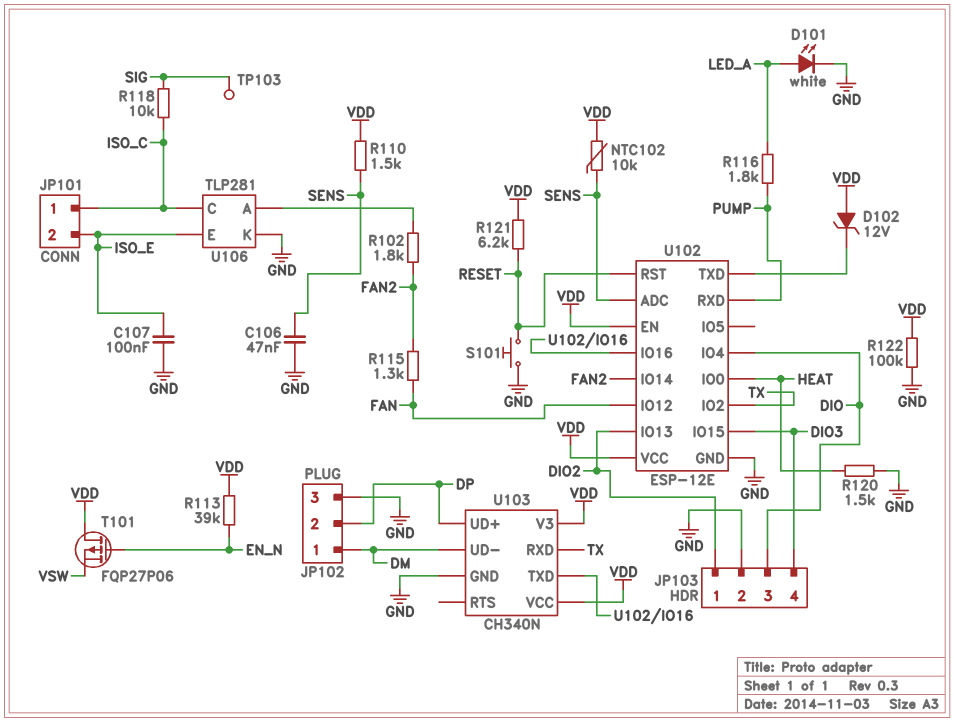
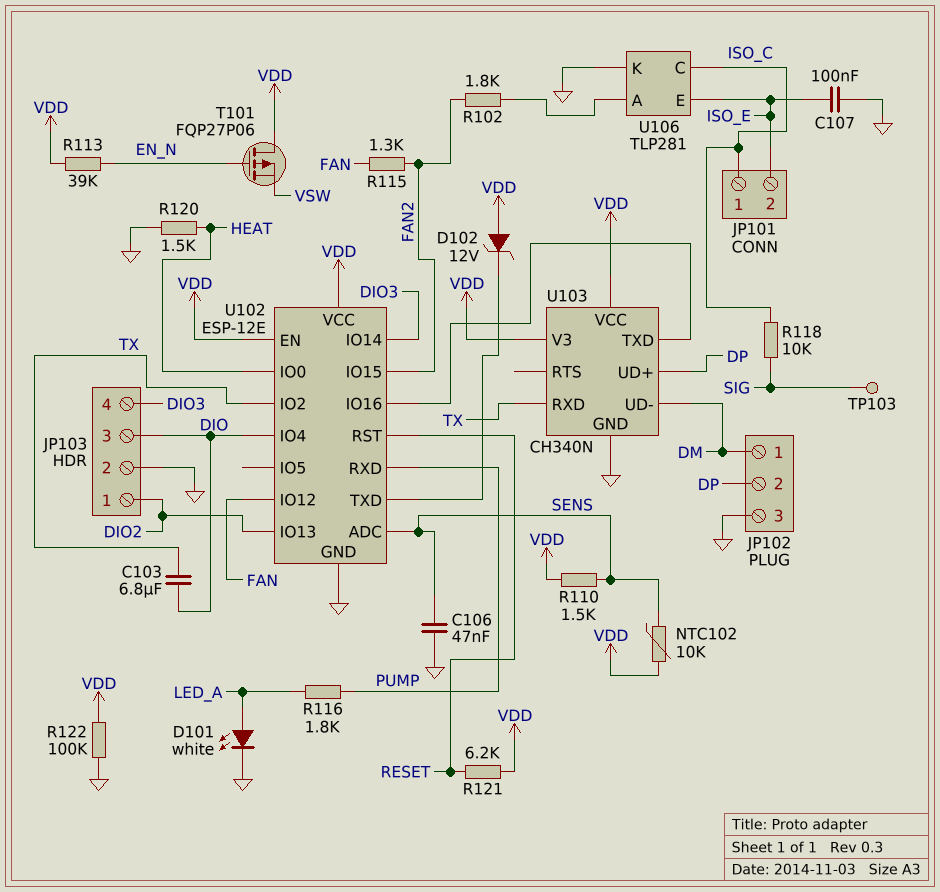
C103: none -> 6.8uF (DIO, TX)
S101: button (GND, RESET) -> none
U102 pin IO14: FAN2 -> DIO3
U102 pin IO15: DIO3 -> FAN2

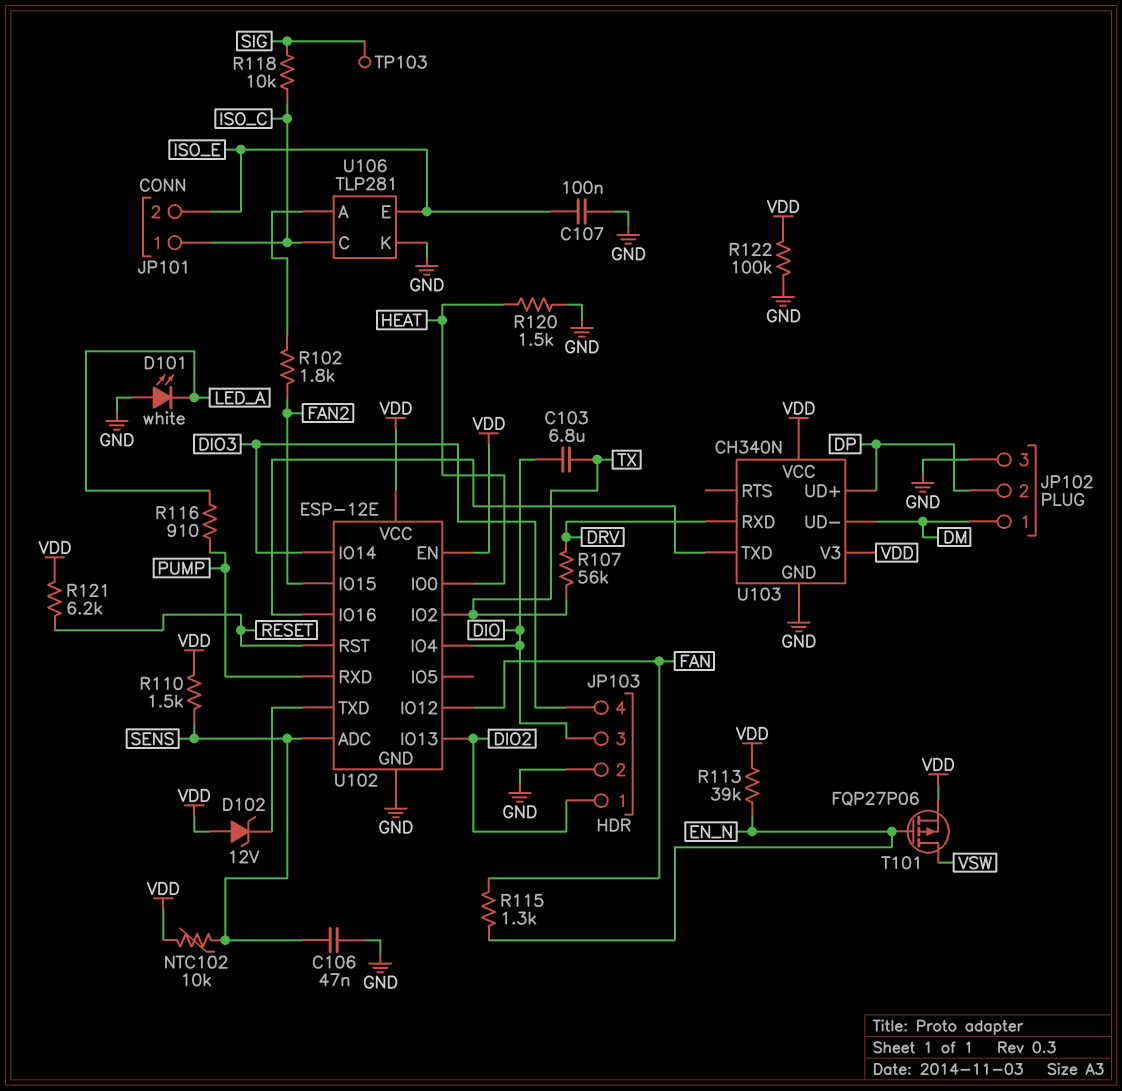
D101: LED white (A LED_A, K GND) -> LED white (A GND, K LED_A)
R107: none -> 56k (DRV, TX)
R115: 1.3k (FAN, FAN2) -> 1.3k (EN_N, FAN)
R116: 1.8k (LED_A, PUMP) -> 910 (LED_A, PUMP)
T101: PMOS FQP27P06 (G EN_N, D VDD, S VSW) -> PMOS FQP27P06 (G EN_N, D VSW, S VDD)
U103 pin RXD: TX -> DRV

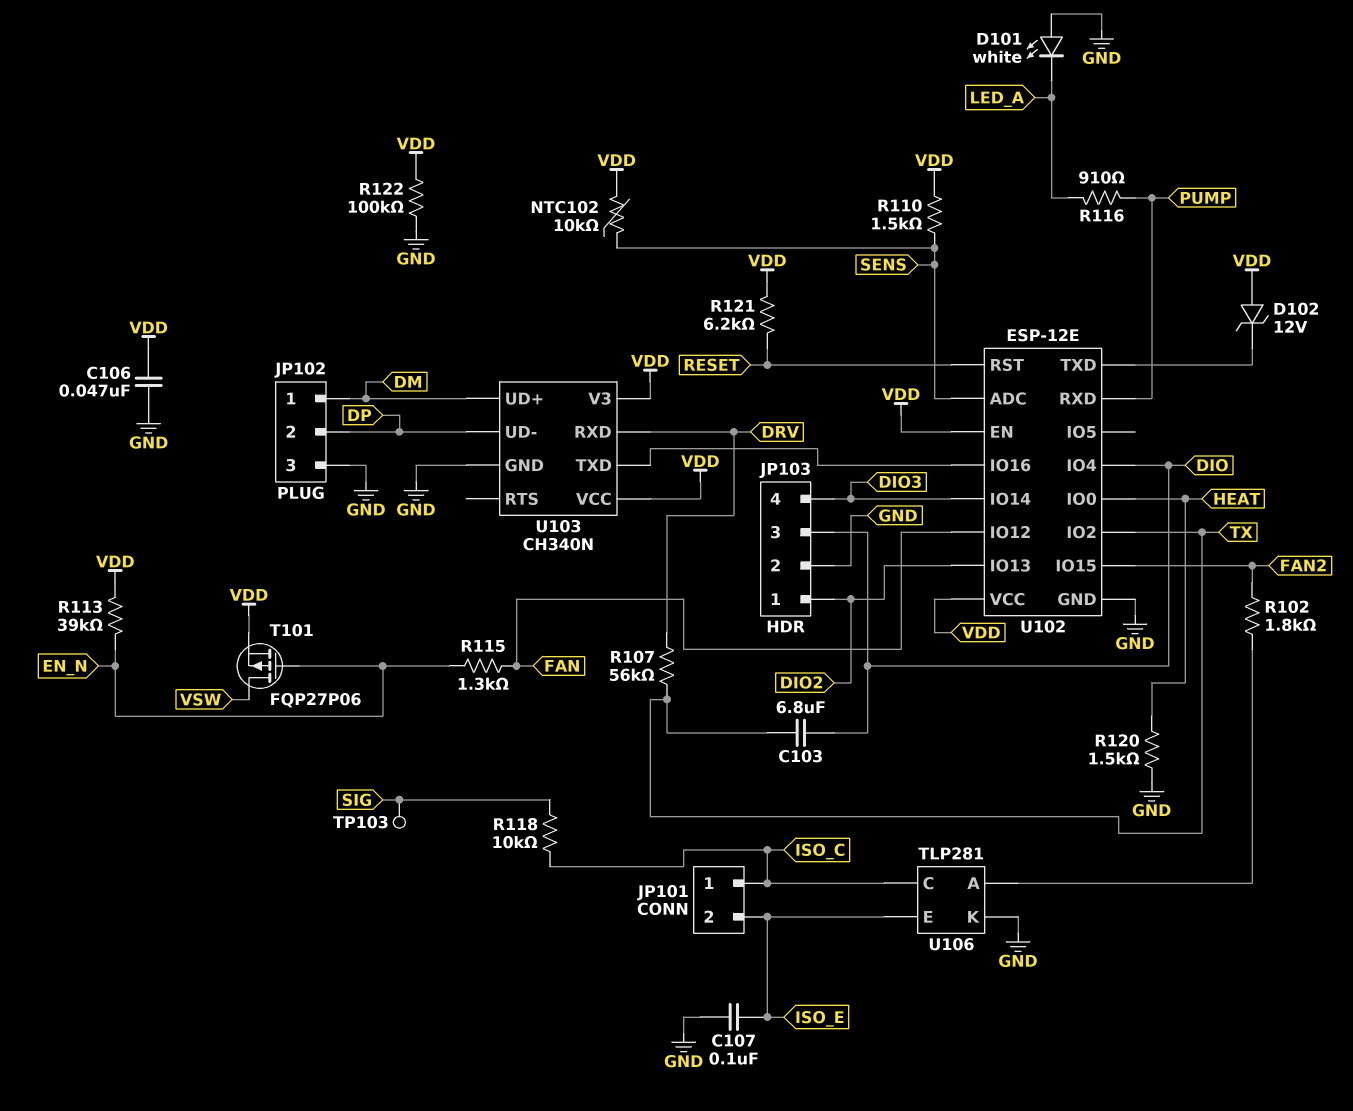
C106: 47nF (GND, SENS) -> 47nF (GND, VDD)
U103 pin UD+: DP -> DM
U103 pin UD-: DM -> DP

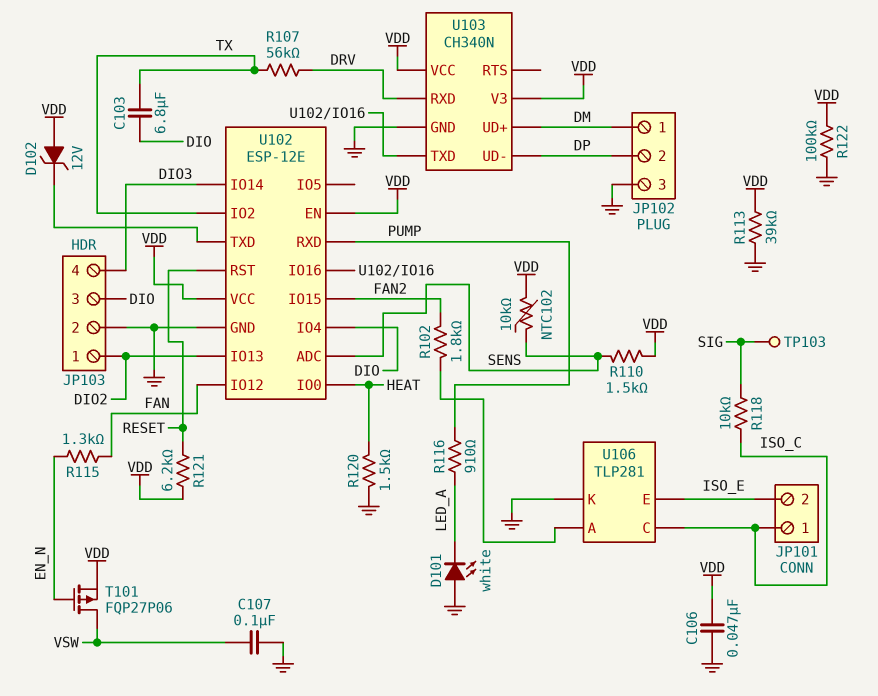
C107: 100nF (GND, ISO_E) -> 100nF (GND, VSW)
R113: 39k (EN_N, VDD) -> 39k (GND, VDD)

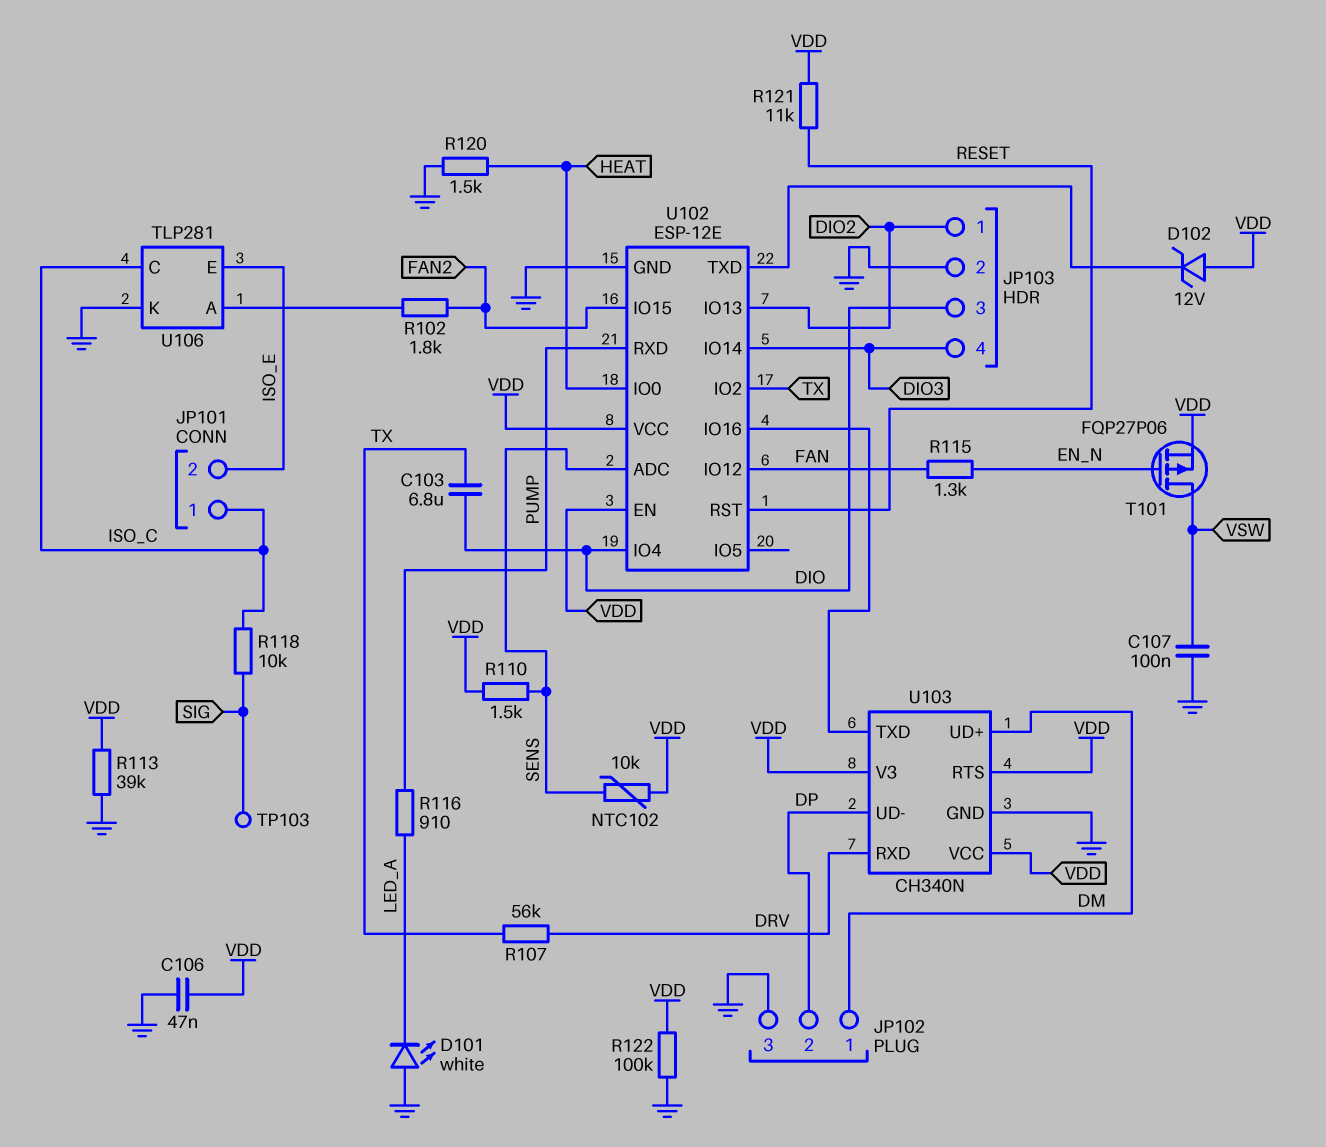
R121: 6.2k (RESET, VDD) -> 11k (RESET, VDD)
U103 pin RTS: none -> VDD

